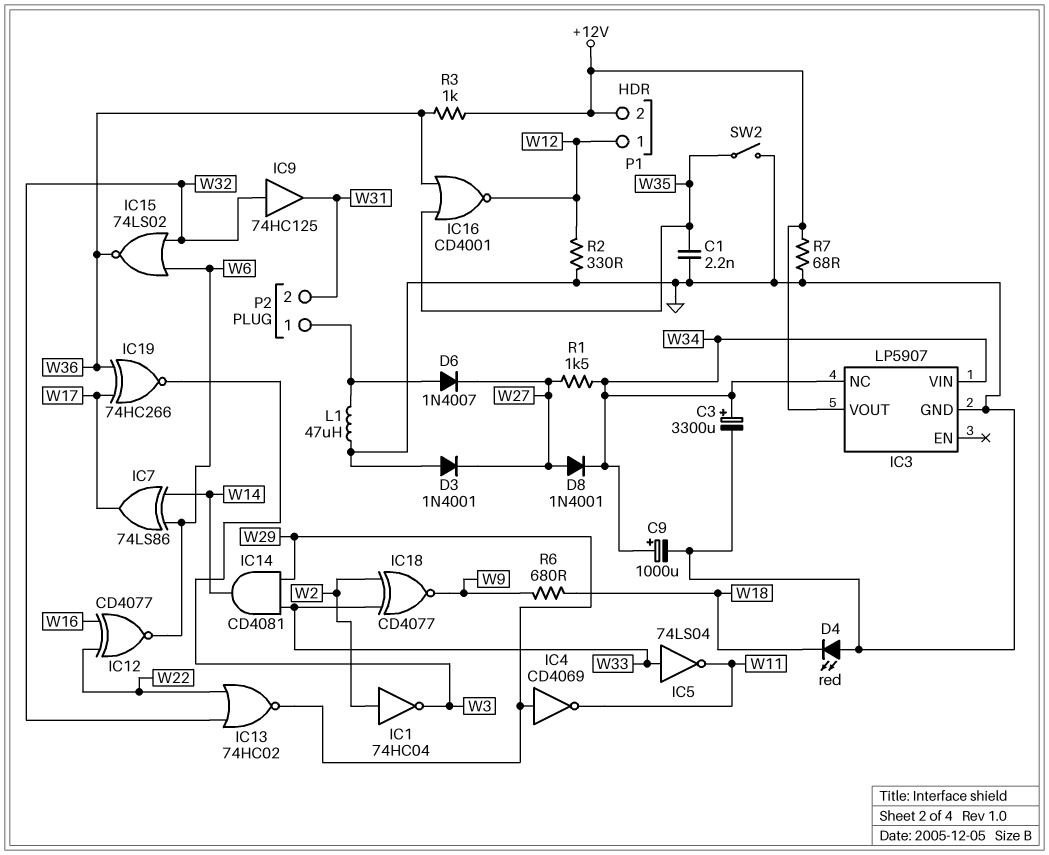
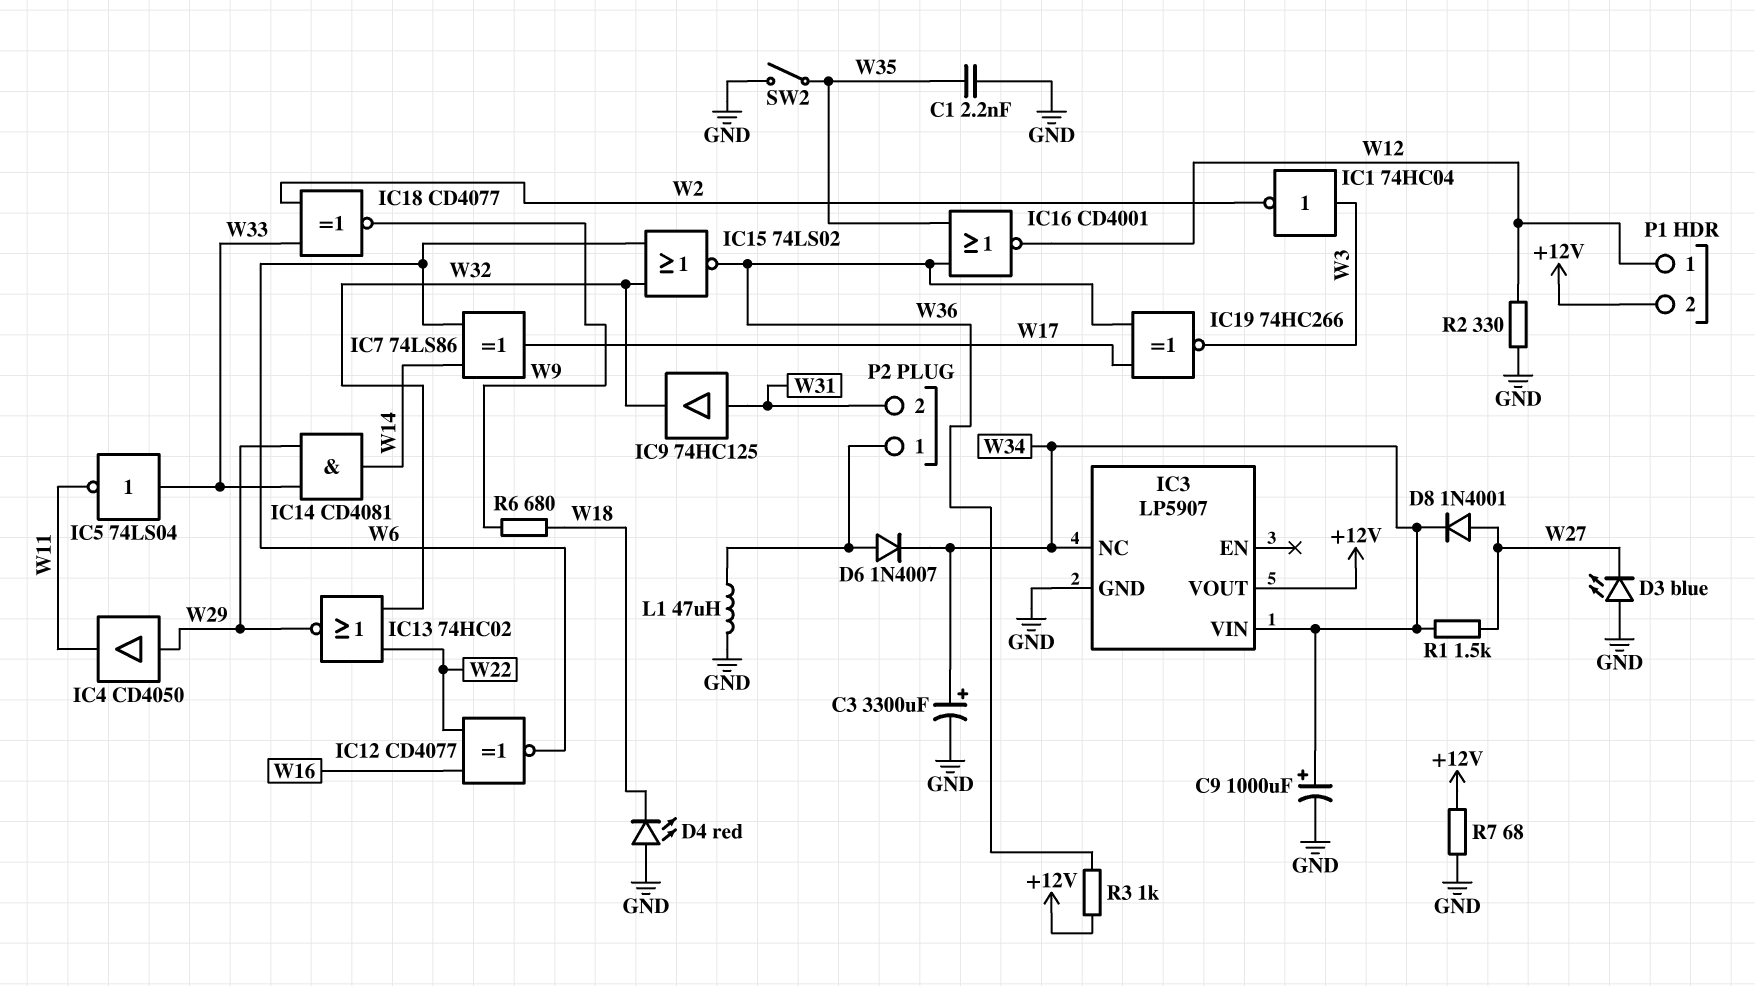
D3: diode 1N4001 (A GND, K W27) -> LED blue (A GND, K W27)
D6: diode 1N4007 (A P2/1, K W27) -> diode 1N4007 (A P2/1, K W34)
IC1: NOT 74HC04 (in W2, out W3) -> NOT 74HC04 (in W3, out W2)
IC4: NOT CD4069 (in W29, out W11) -> buffer CD4050 (in W29, out W11)
IC9: buffer 74HC125 (in W32, out W31) -> buffer 74HC125 (in W31, out W32)

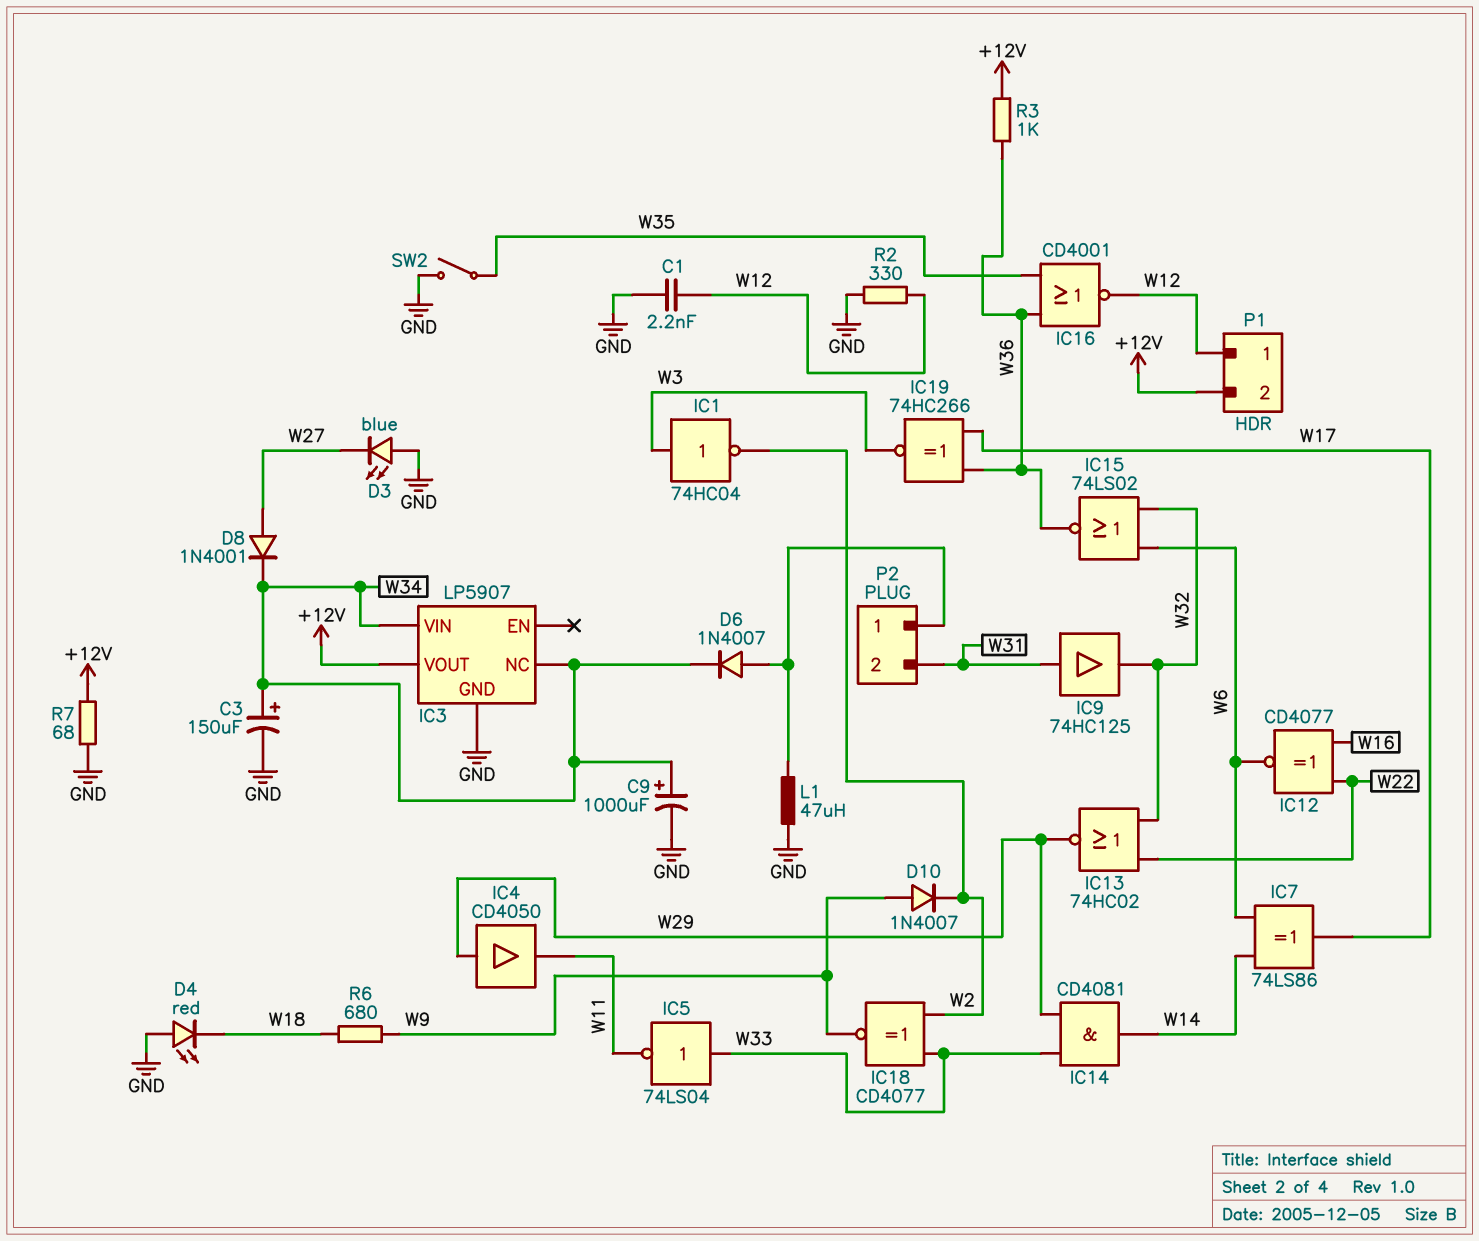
C1: 2.2nF (GND, W35) -> 2.2nF (GND, W12)
C3: 3300uF (plus W34, minus GND) -> 150uF (plus W34, minus GND)
D10: none -> diode 1N4007 (A W9, K W2)
R1: 1.5k (W27, W34) -> none

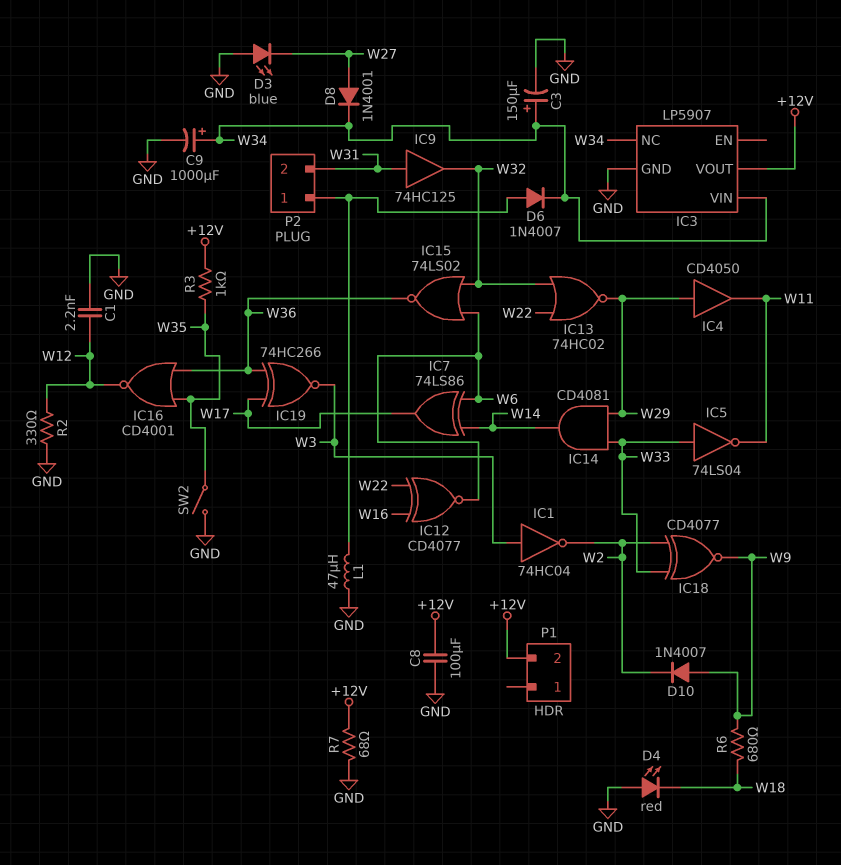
C8: none -> 100uF (+12V, GND)
P1 pin 1: W12 -> none
R3: 1k (+12V, W36) -> 1k (+12V, W35)

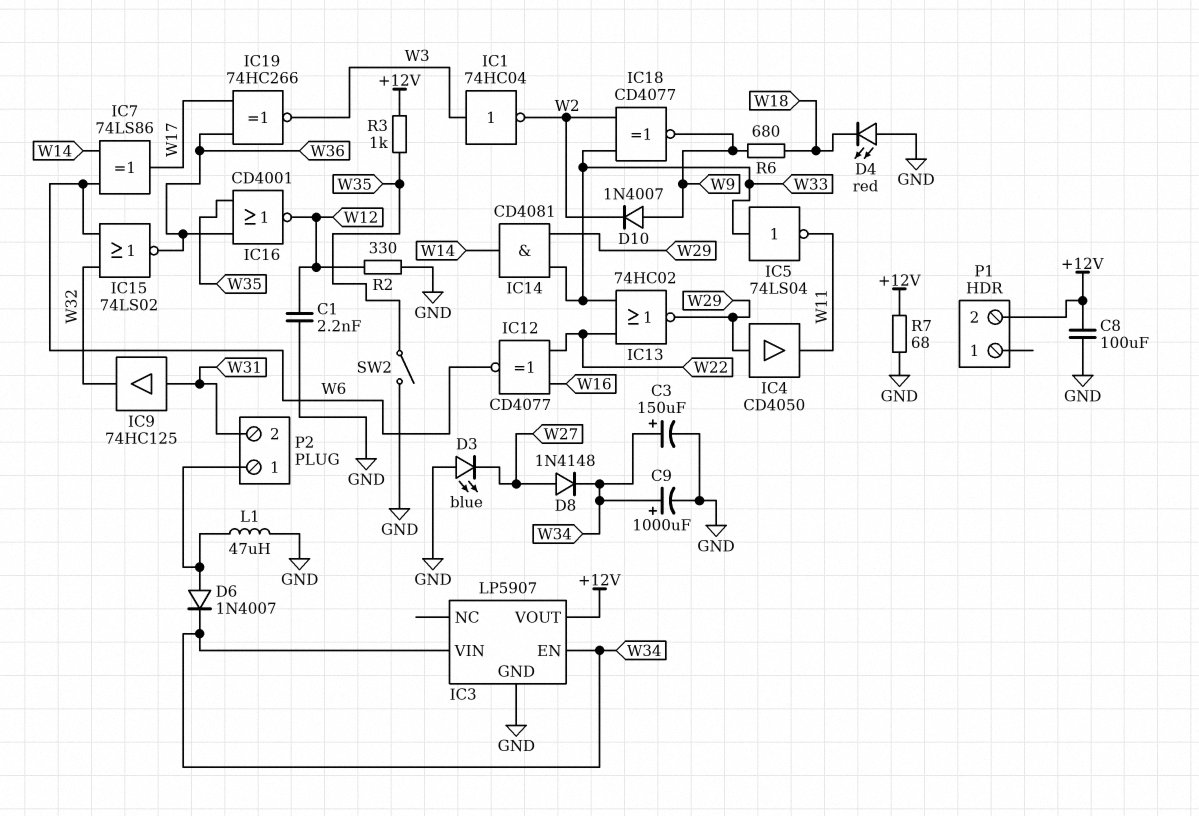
D8: diode 1N4001 (A W27, K W34) -> diode 1N4148 (A W27, K W34)
IC3 pin EN: none -> W34
IC3 pin NC: W34 -> none
IC13: NOR 74HC02 (in W22, in W32, out W29) -> NOR 74HC02 (in W22, in W33, out W29)

